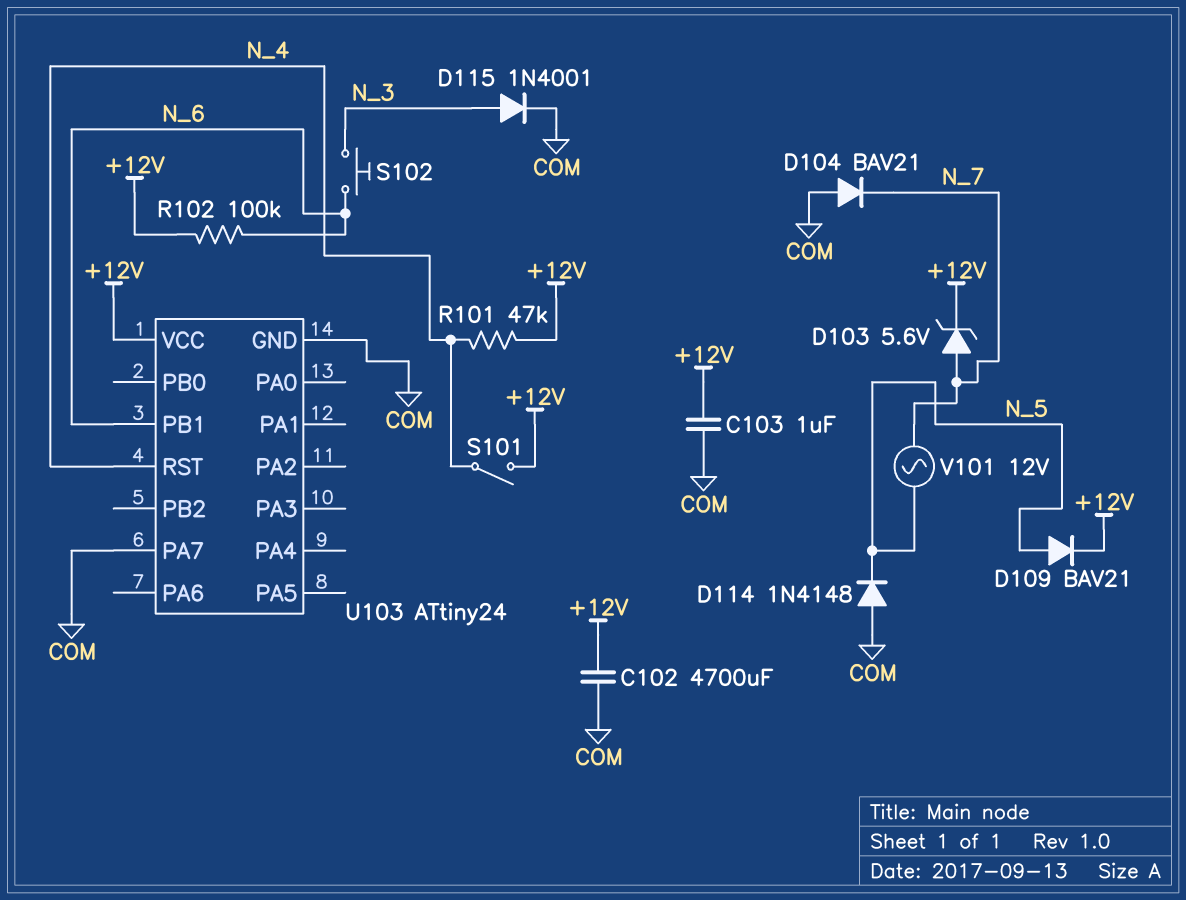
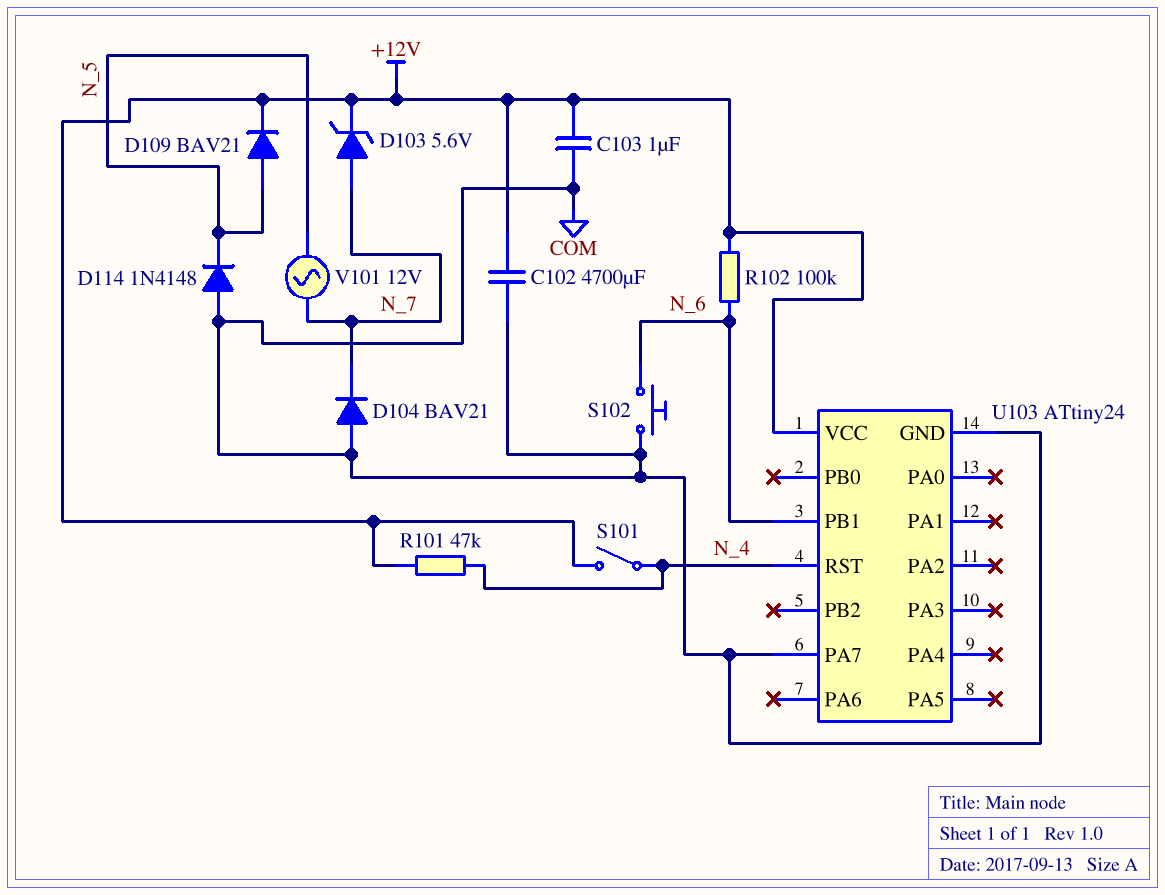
D115: diode 1N4001 (A N_3, K COM) -> none
S102: button (N_3, N_6) -> button (COM, N_6)

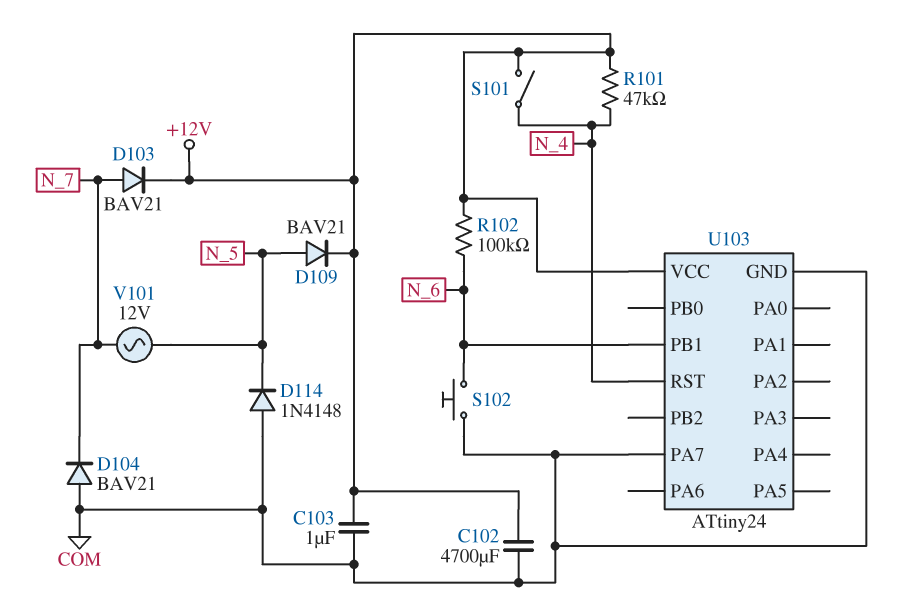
D103: zener 5.6V (A N_7, K +12V) -> diode BAV21 (A N_7, K +12V)

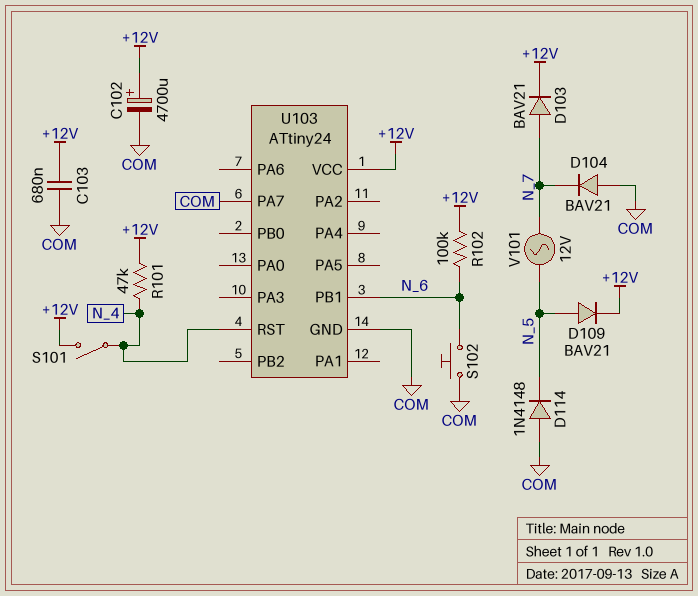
C102: 4700uF (+12V, COM) -> 4700uF (plus +12V, minus COM)
C103: 1uF (+12V, COM) -> 680nF (+12V, COM)

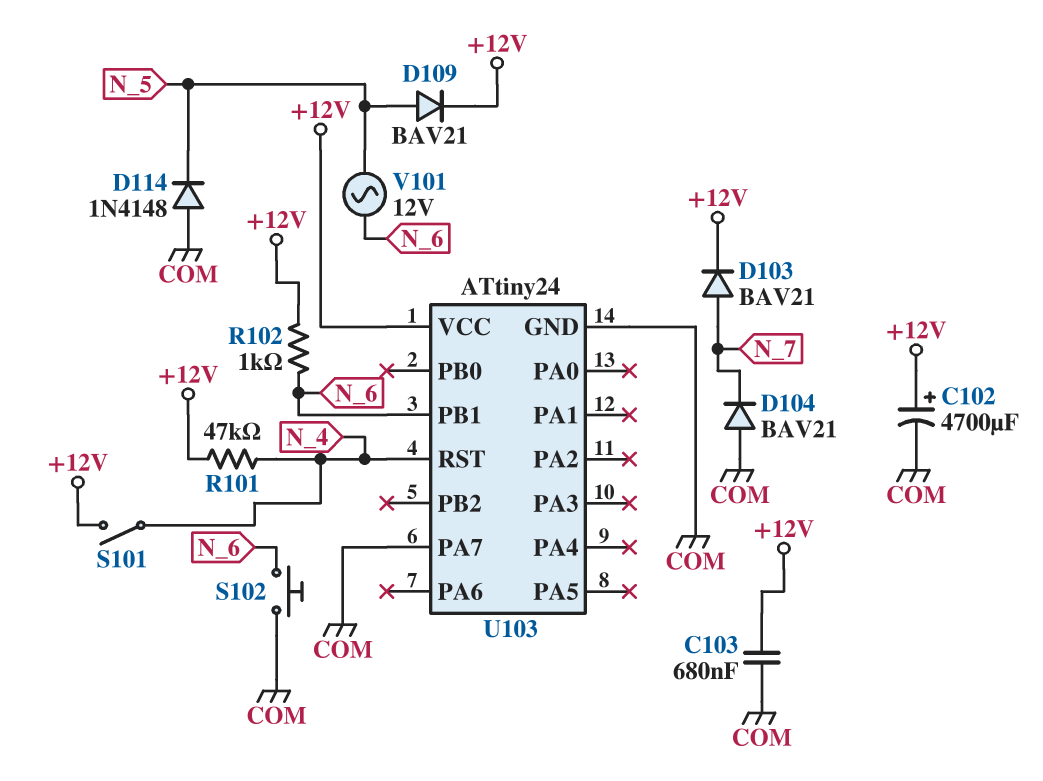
R102: 100k (+12V, N_6) -> 1k (+12V, N_6)
V101: AC 12V (N_5, N_7) -> AC 12V (N_5, N_6)

